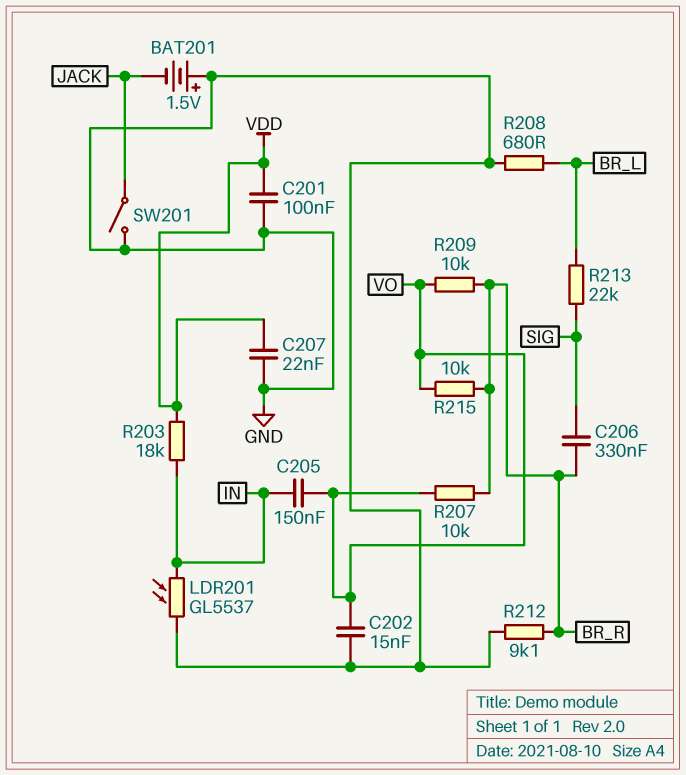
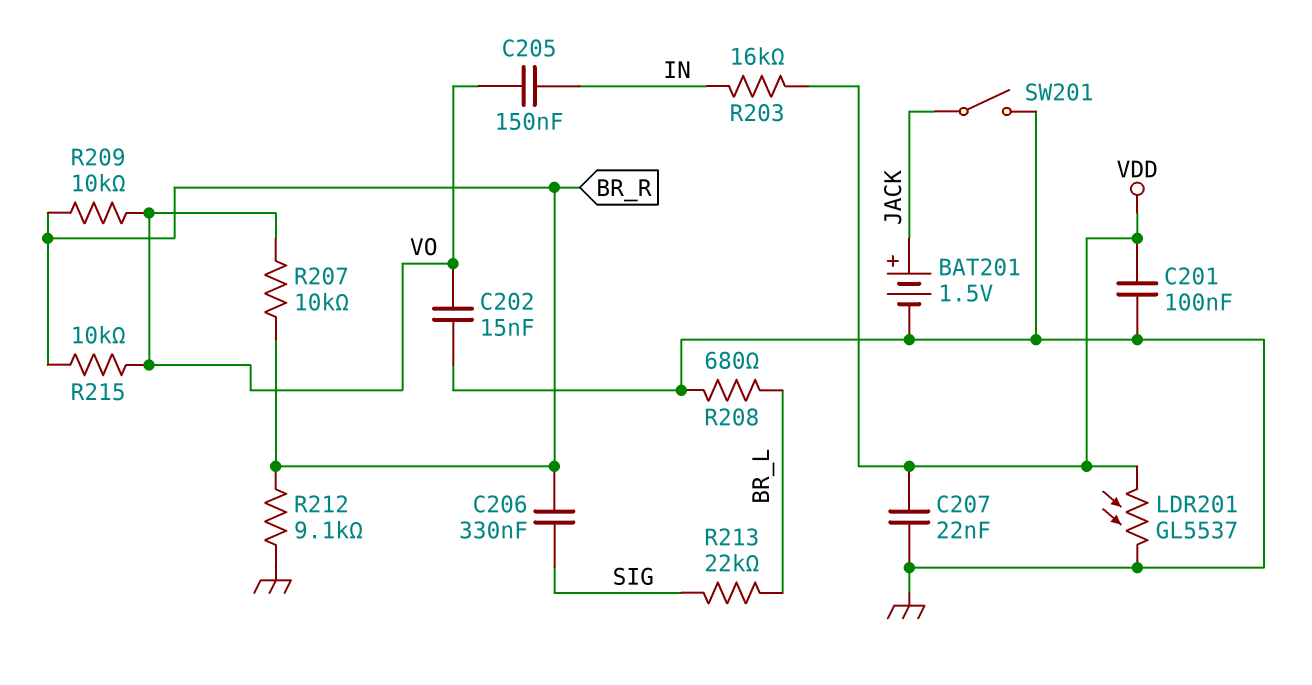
BAT201: 1.5V (plus GND, minus JACK) -> 1.5V (plus JACK, minus GND)
LDR201: GL5537 (GND, IN) -> GL5537 (GND, VDD)
R203: 18k (IN, VDD) -> 16k (IN, VDD)

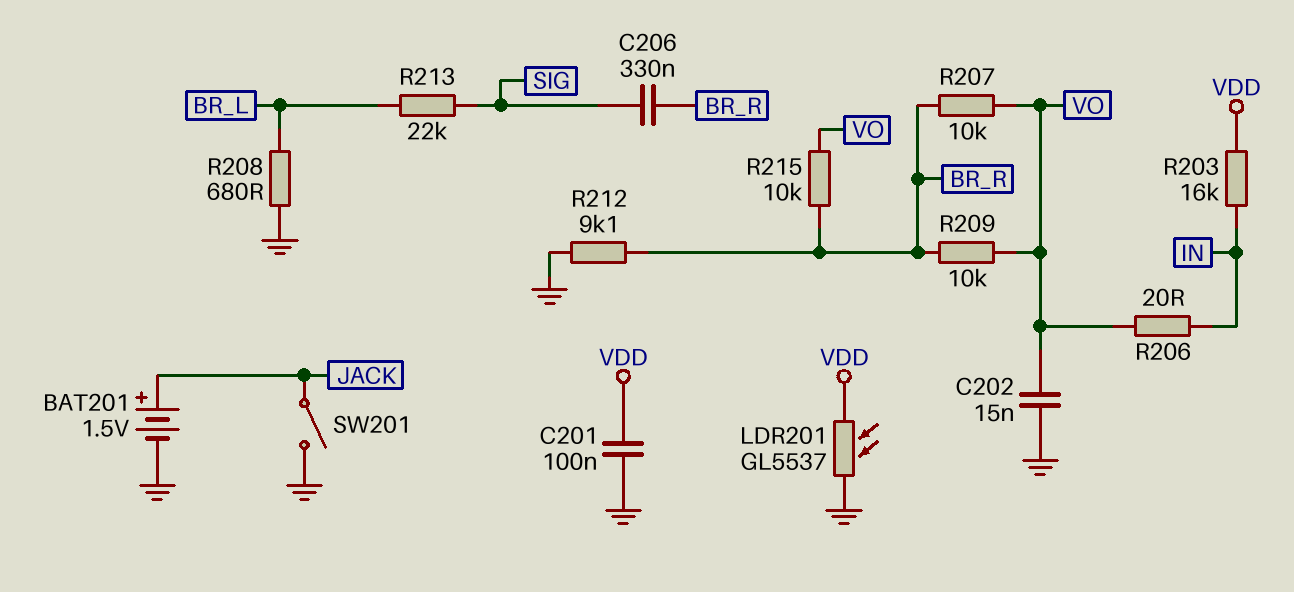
C205: 150nF (IN, VO) -> none
C207: 22nF (GND, VDD) -> none
R206: none -> 20 (IN, VO)

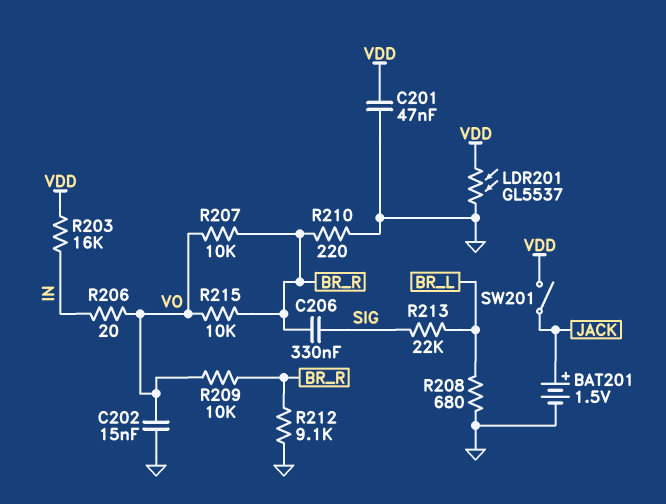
C201: 100nF (GND, VDD) -> 47nF (GND, VDD)
R210: none -> 220 (BR_R, GND)
SW201: switch (GND, JACK) -> switch (JACK, VDD)

